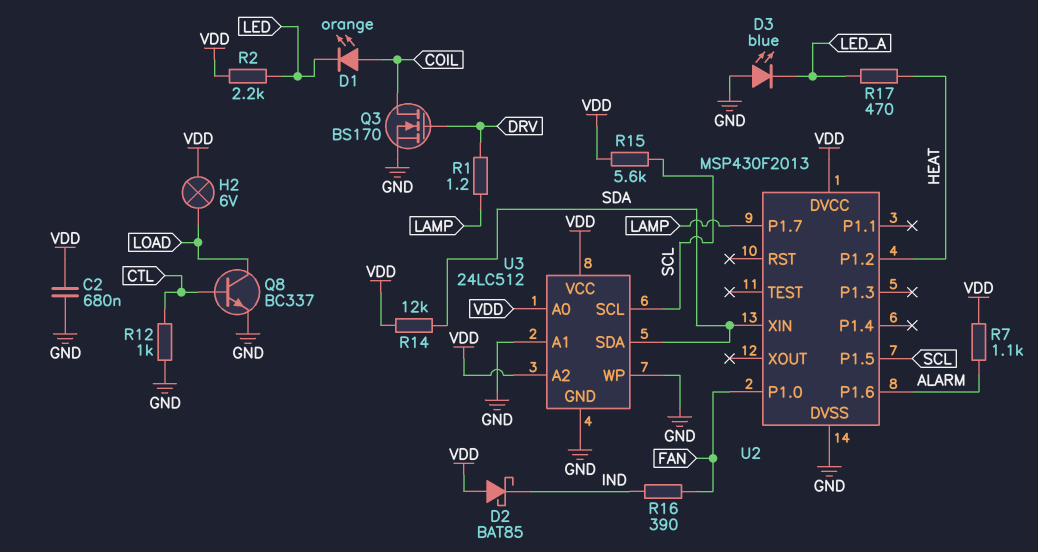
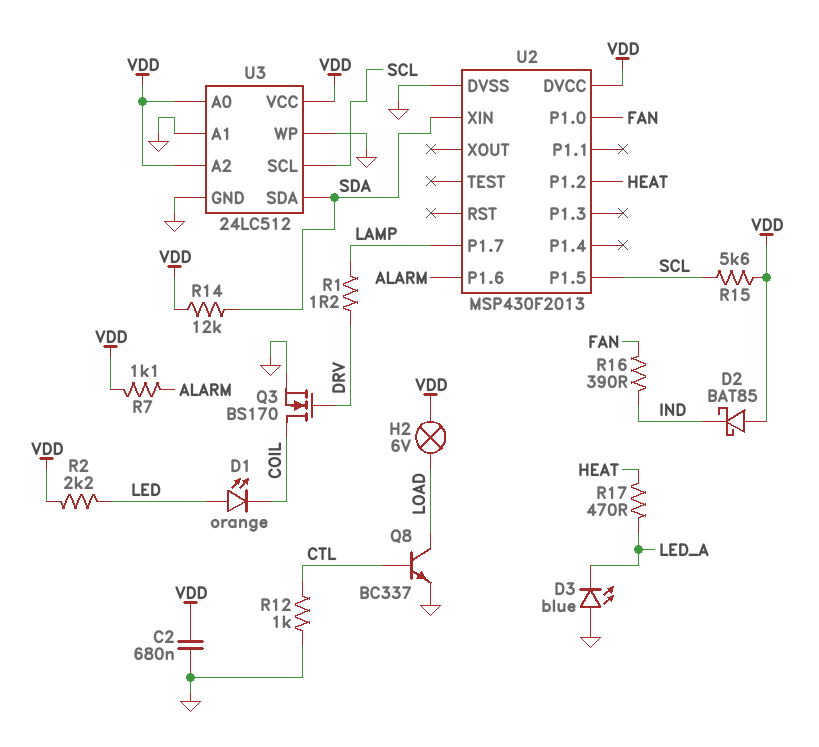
D1: LED orange (A COIL, K LED) -> LED orange (A LED, K COIL)

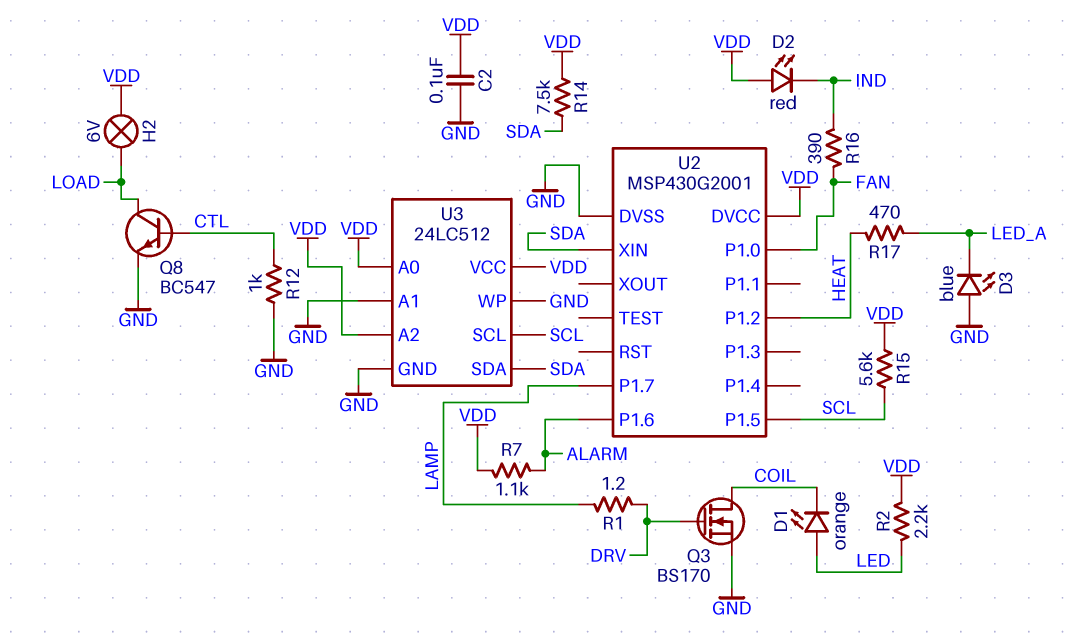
C2: 680nF (GND, VDD) -> 100nF (GND, VDD)
D2: schottky BAT85 (A VDD, K IND) -> LED red (A VDD, K IND)
Q8: NPN BC337 (B CTL, C LOAD, E GND) -> NPN BC547 (B CTL, C LOAD, E GND)
R14: 12k (SDA, VDD) -> 7.5k (SDA, VDD)
U2: MSP430F2013 -> MSP430G2001

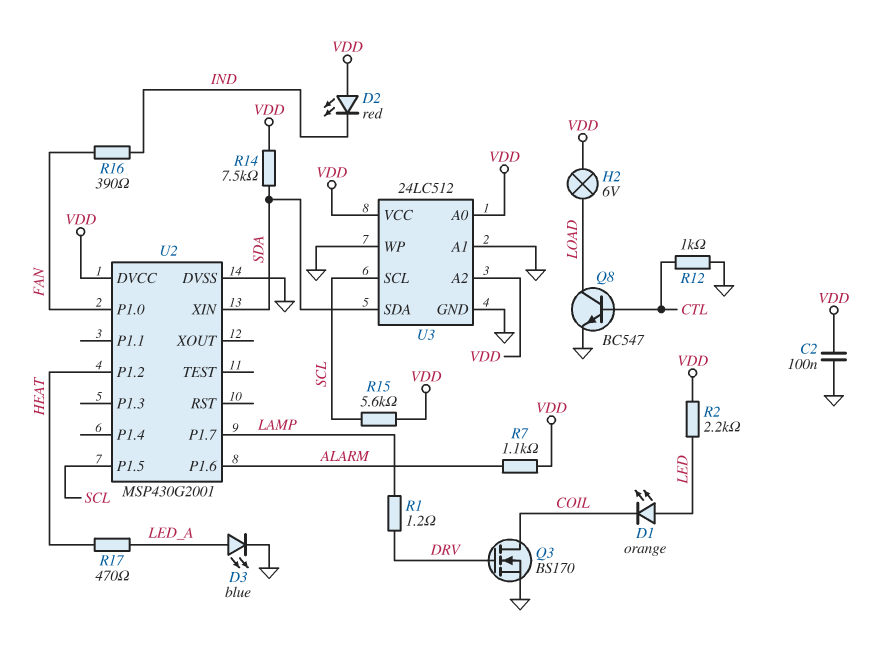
D3: LED blue (A GND, K LED_A) -> LED blue (A LED_A, K GND)

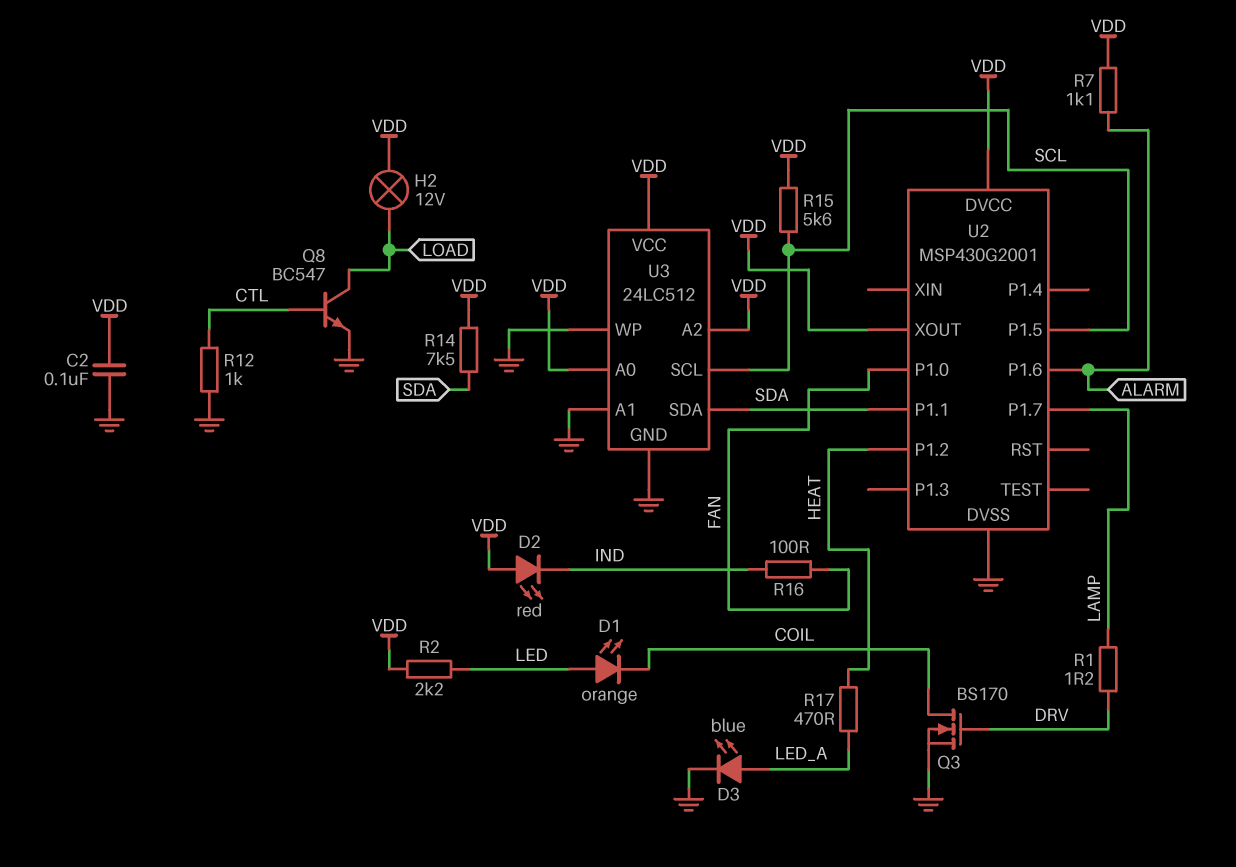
H2: lamp 6V (LOAD, VDD) -> lamp 12V (LOAD, VDD)
R16: 390 (FAN, IND) -> 100 (FAN, IND)
U2 pin P1.1: none -> SDA
U2 pin XIN: SDA -> none
U2 pin XOUT: none -> VDD

